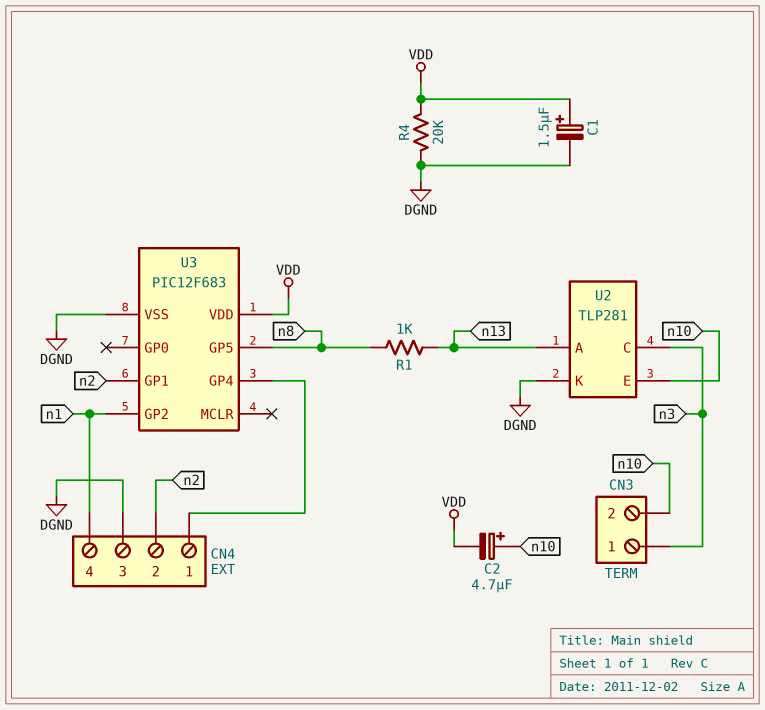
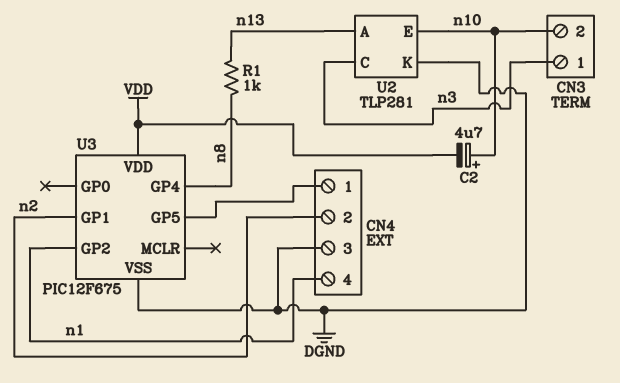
C1: 1.5uF (plus VDD, minus DGND) -> none
R4: 20k (DGND, VDD) -> none
U3: PIC12F683 -> PIC12F675
U3 pin GP4: CN4/1 -> n8
U3 pin GP5: n8 -> CN4/1

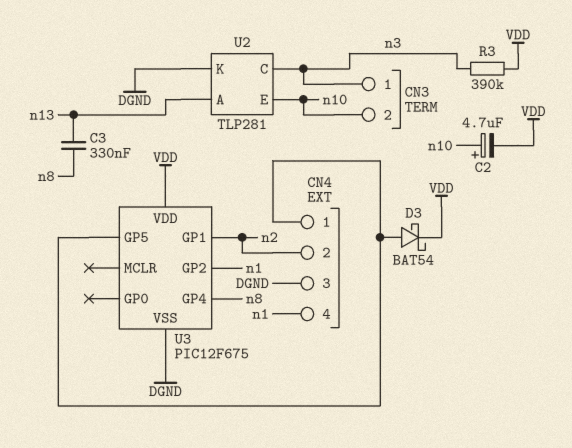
C3: none -> 330nF (n8, n13)
D3: none -> schottky BAT54 (A CN4/1, K VDD)
R1: 1k (n8, n13) -> none
R3: none -> 390k (VDD, n3)

